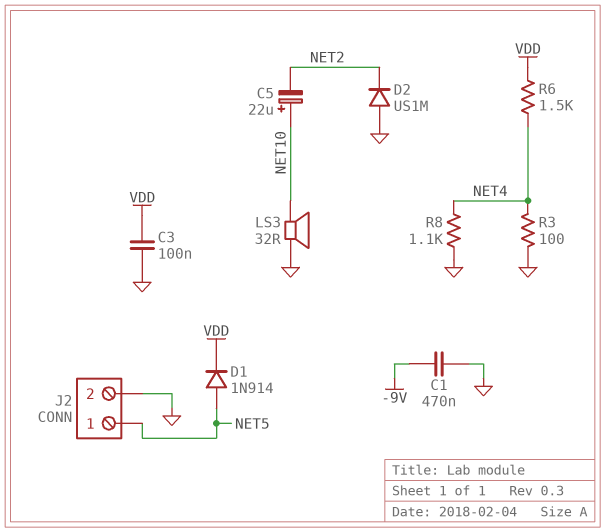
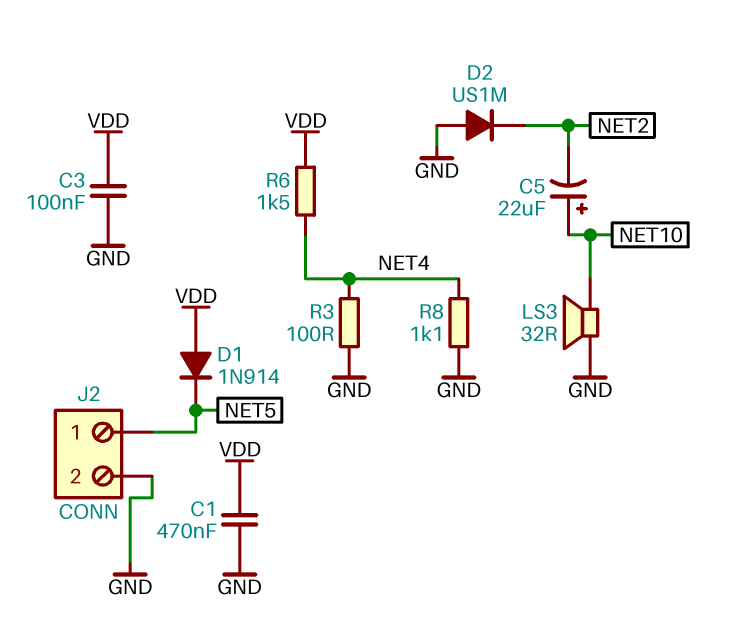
C1: 470nF (-9V, GND) -> 470nF (GND, VDD)
D1: diode 1N914 (A NET5, K VDD) -> diode 1N914 (A VDD, K NET5)

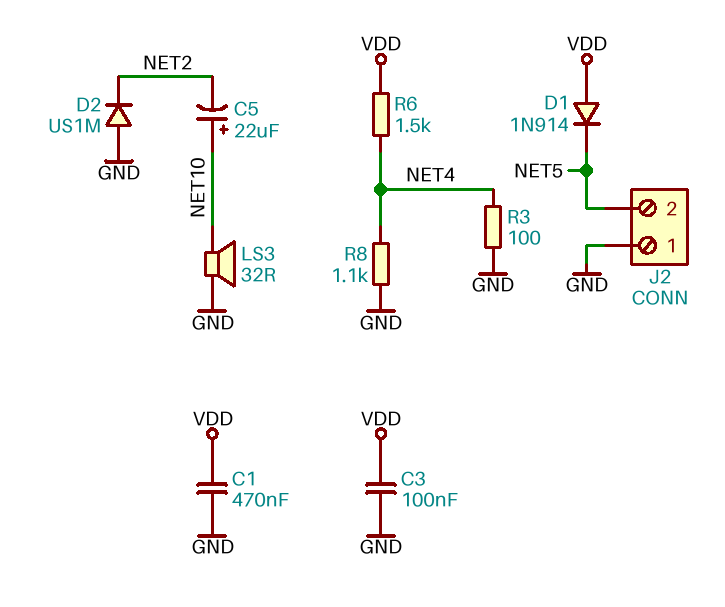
J2 pin 1: NET5 -> GND
J2 pin 2: GND -> NET5

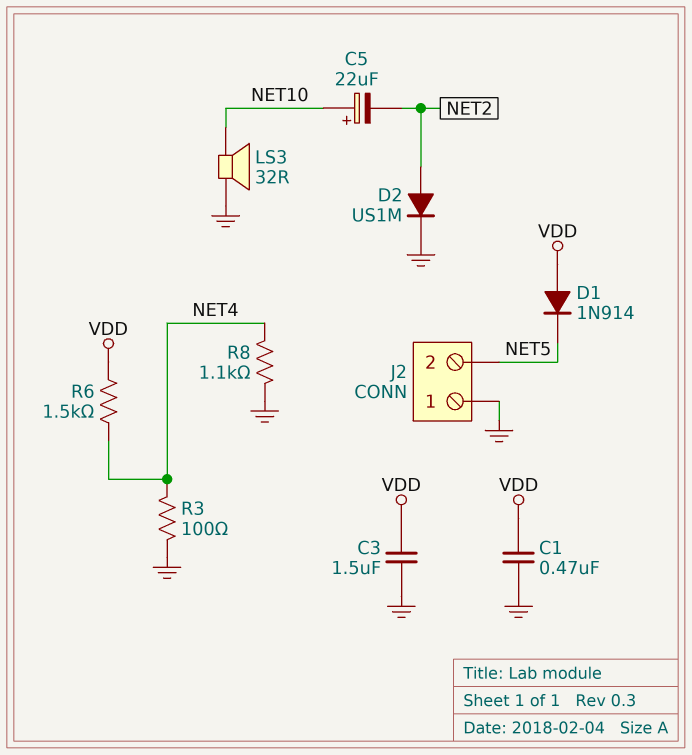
C3: 100nF (GND, VDD) -> 1.5uF (GND, VDD)
D2: diode US1M (A GND, K NET2) -> diode US1M (A NET2, K GND)

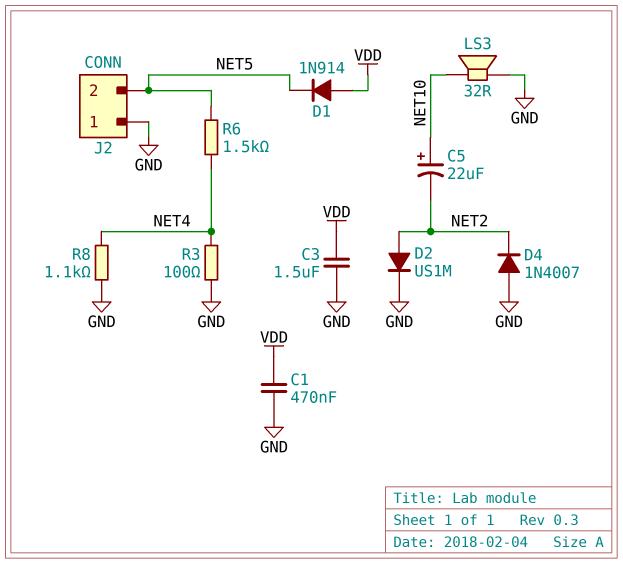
D4: none -> diode 1N4007 (A GND, K NET2)
R6: 1.5k (NET4, VDD) -> 1.5k (NET4, NET5)

